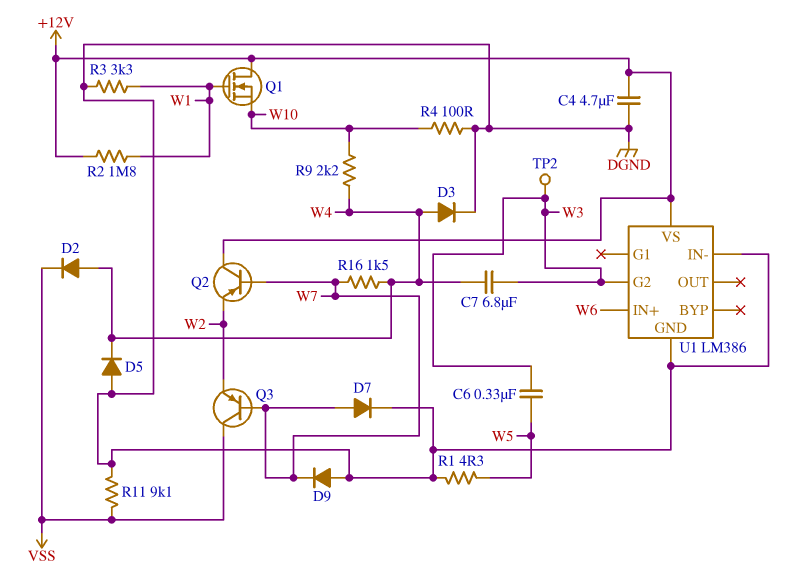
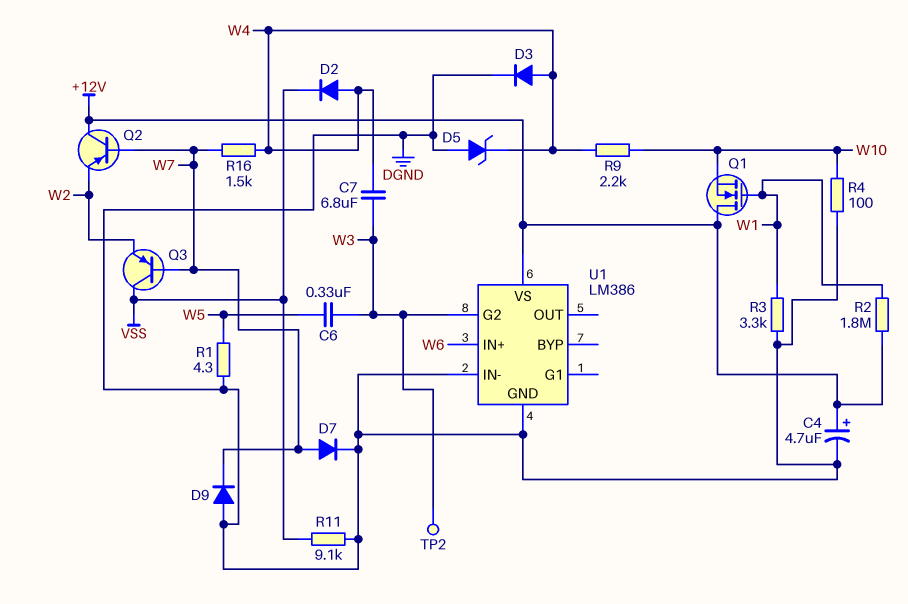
C4: 4.7uF (+12V, DGND) -> 4.7uF (plus +12V, minus DGND)
D5: diode (A DGND, K W4) -> zener (A DGND, K W4)

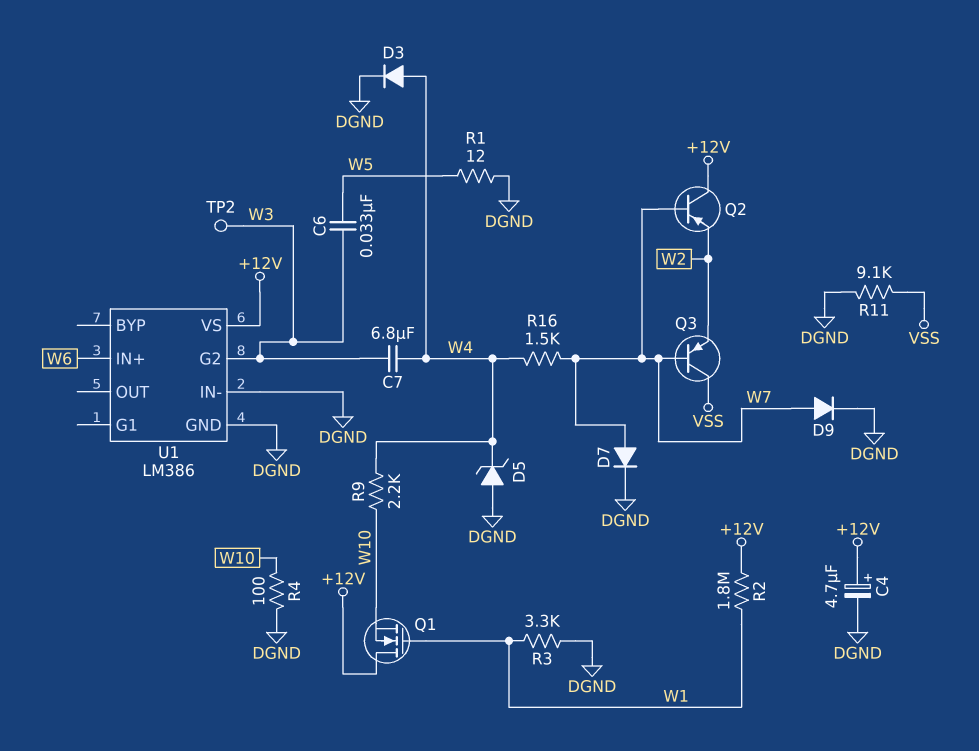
C6: 330nF (W3, W5) -> 33nF (W3, W5)
D2: diode (A W4, K VSS) -> none
D9: diode (A DGND, K W7) -> diode (A W7, K DGND)
R1: 4.3 (DGND, W5) -> 12 (DGND, W5)

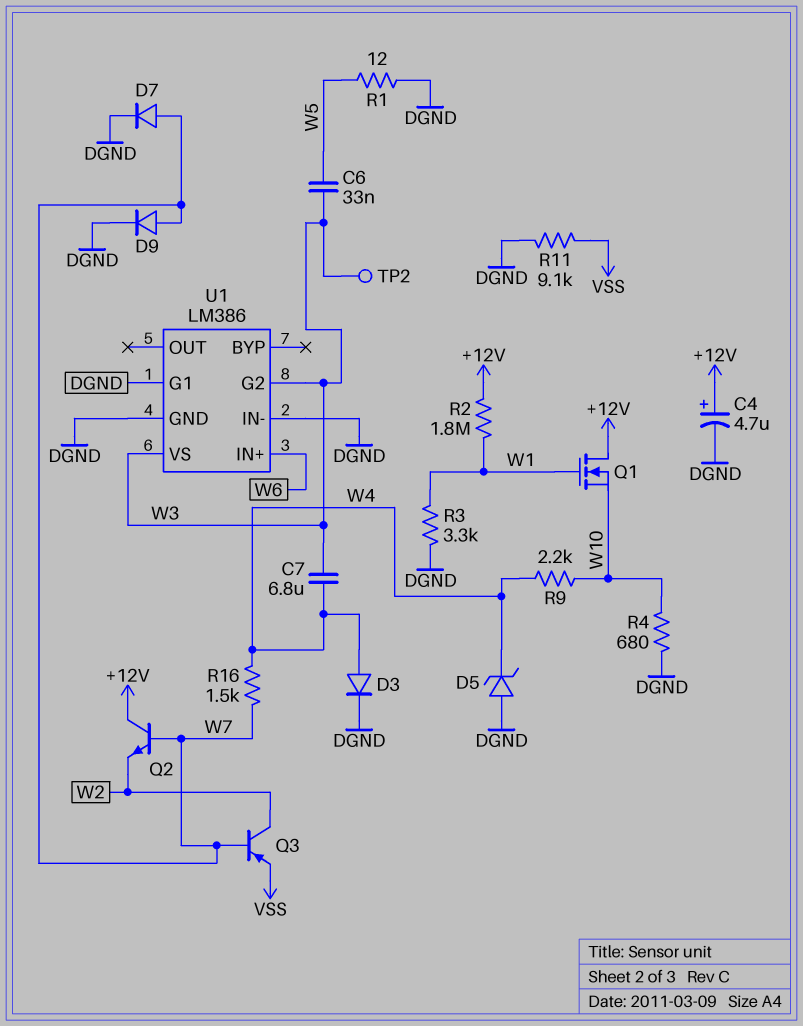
Q2: PNP (B W7, C +12V, E W2) -> NPN (B W7, C +12V, E W2)
Q3: PNP (B W7, C VSS, E W2) -> PNP (B W7, C W2, E VSS)
R4: 100 (DGND, W10) -> 680 (DGND, W10)
U1 pin G1: none -> DGND
U1 pin VS: +12V -> W3

